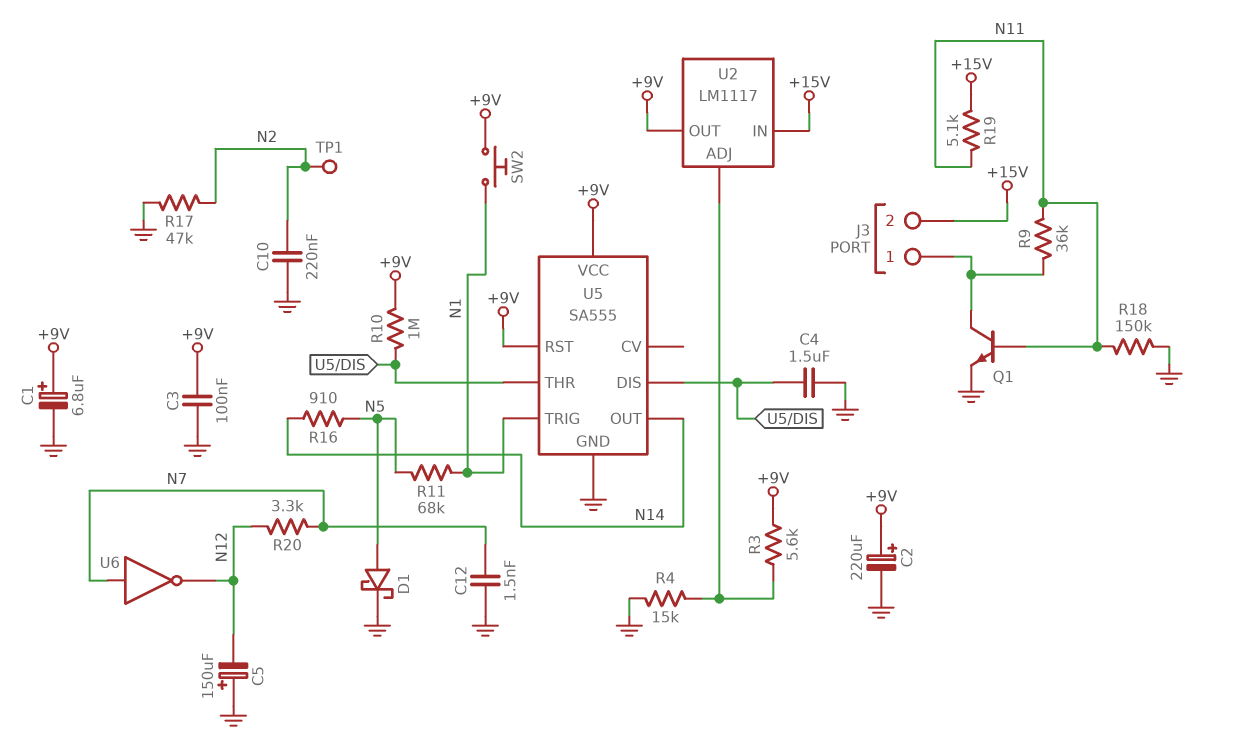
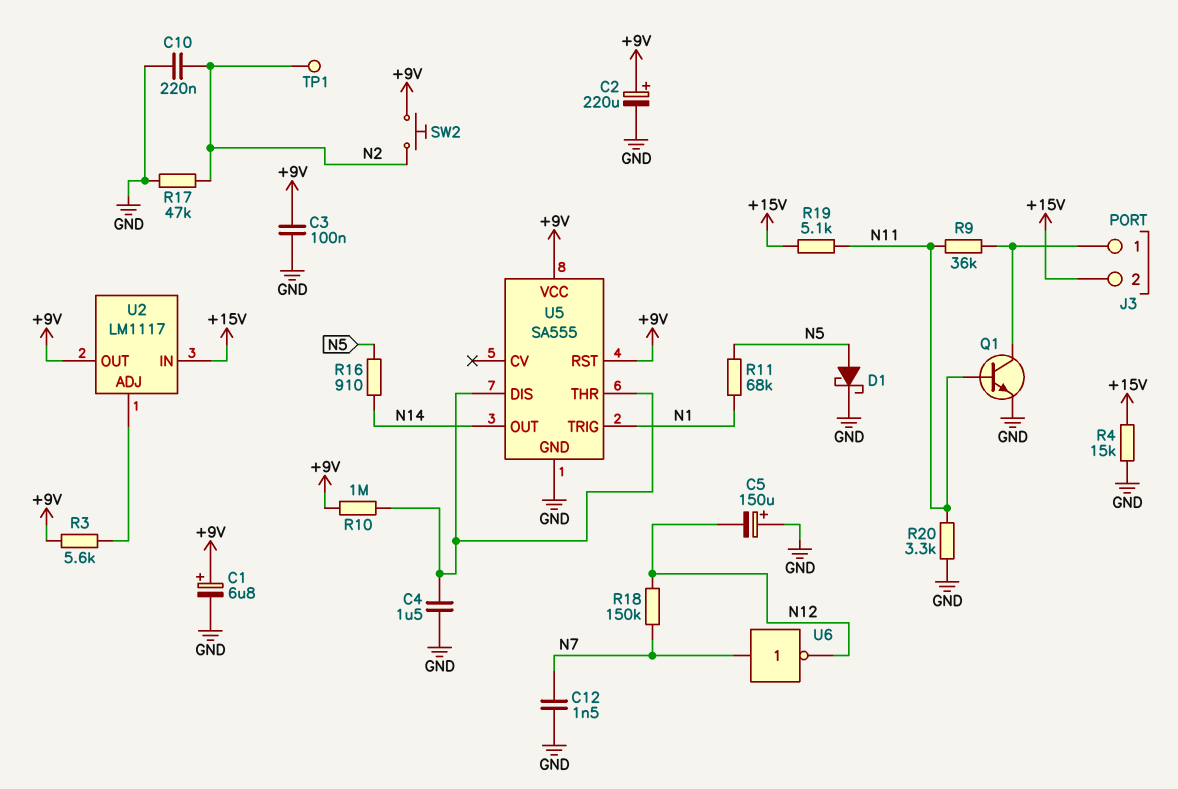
R4: 15k (GND, U2/ADJ) -> 15k (+15V, GND)
R18: 150k (GND, N11) -> 150k (N7, N12)
R20: 3.3k (N7, N12) -> 3.3k (GND, N11)
SW2: button (+9V, N1) -> button (+9V, N2)

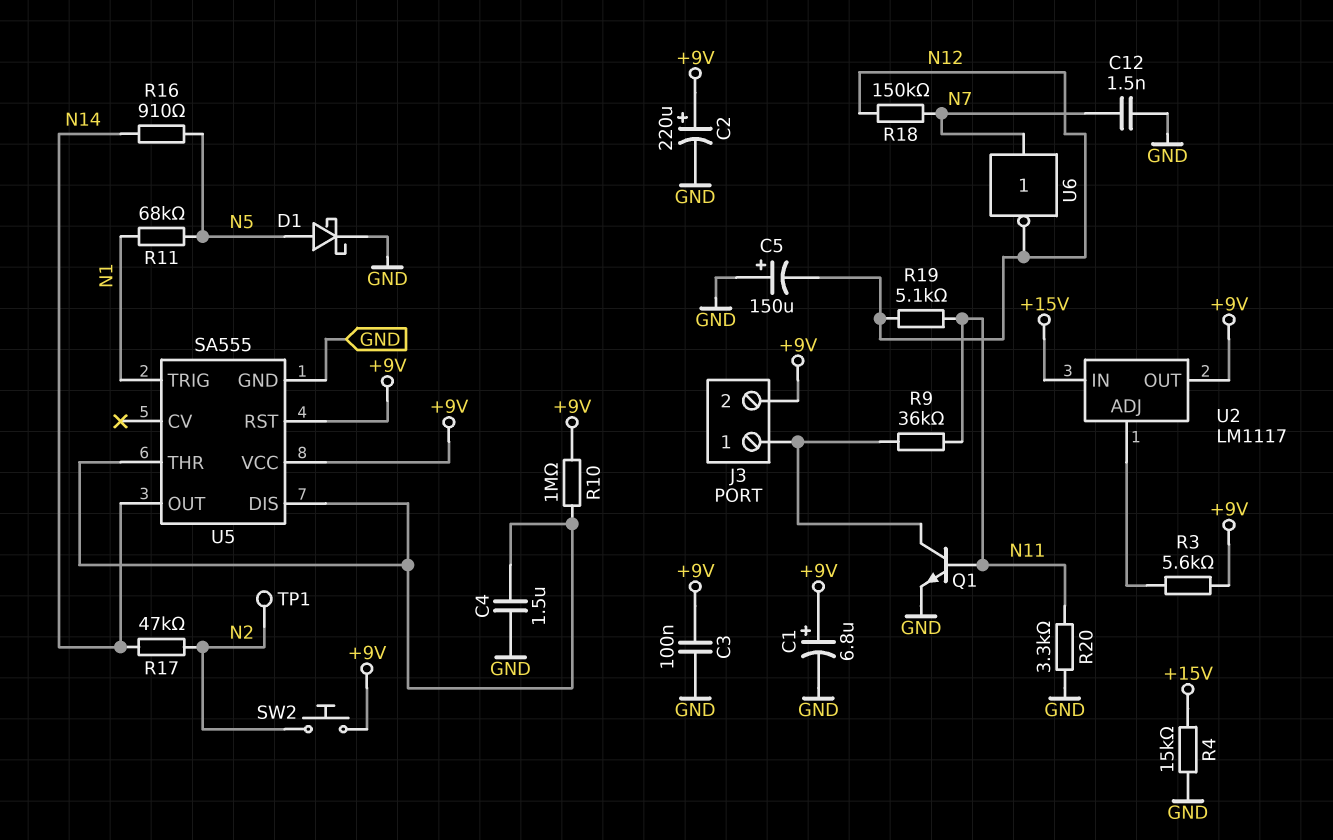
C10: 220nF (GND, N2) -> none
J3 pin 2: +15V -> +9V
R17: 47k (GND, N2) -> 47k (N2, N14)
R19: 5.1k (+15V, N11) -> 5.1k (N11, N12)

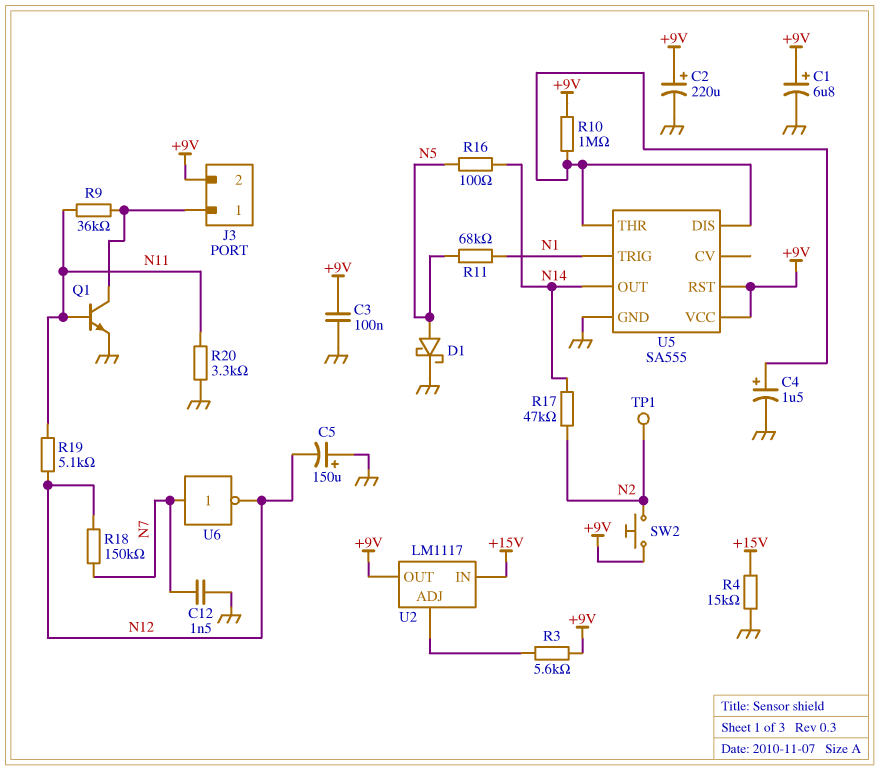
C4: 1.5uF (GND, U5/DIS) -> 1.5uF (plus U5/DIS, minus GND)
R16: 910 (N5, N14) -> 100 (N5, N14)

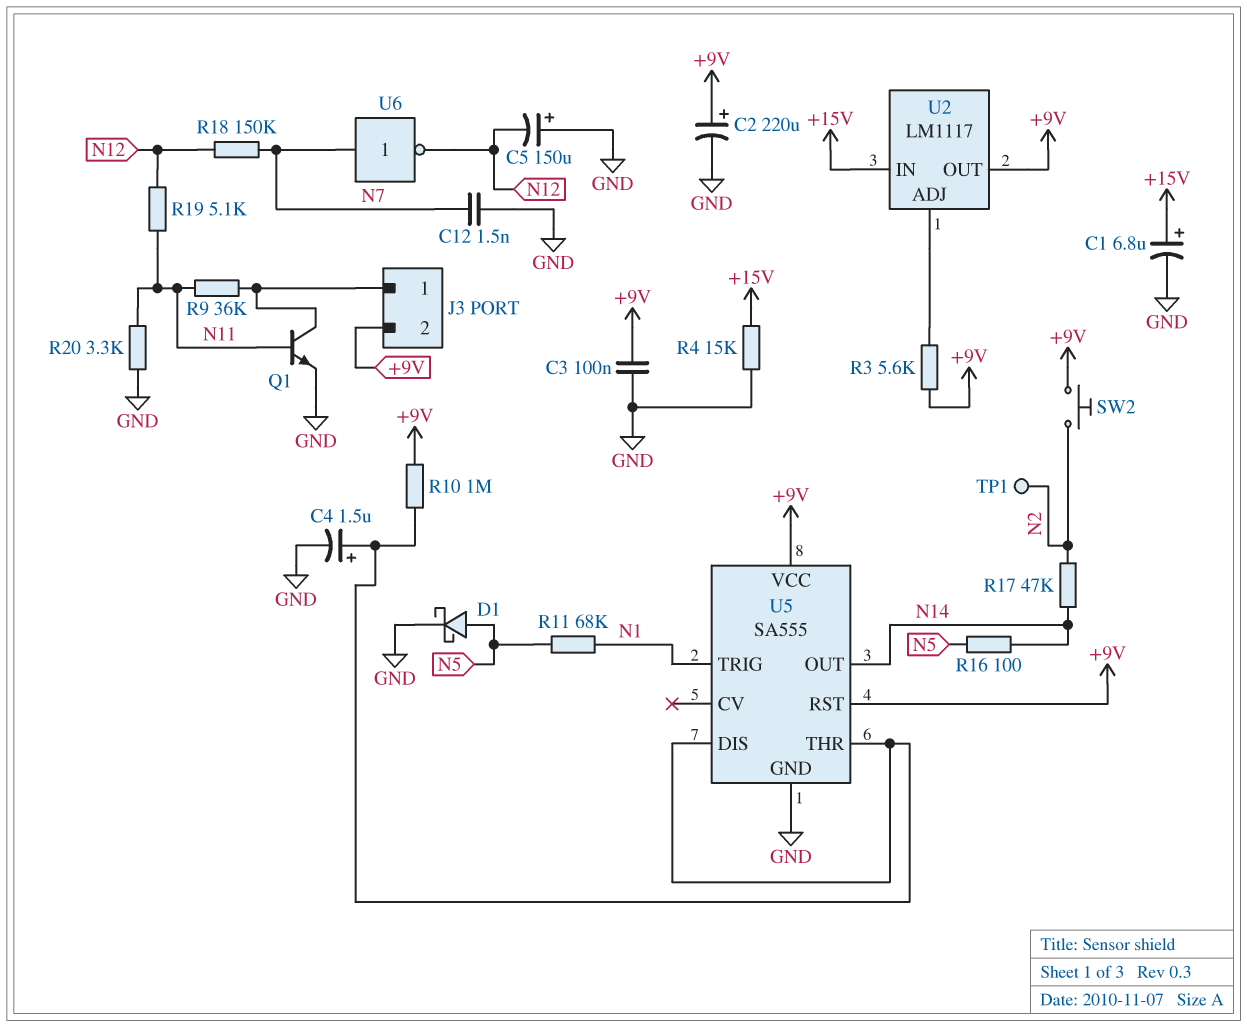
C1: 6.8uF (plus +9V, minus GND) -> 6.8uF (plus +15V, minus GND)

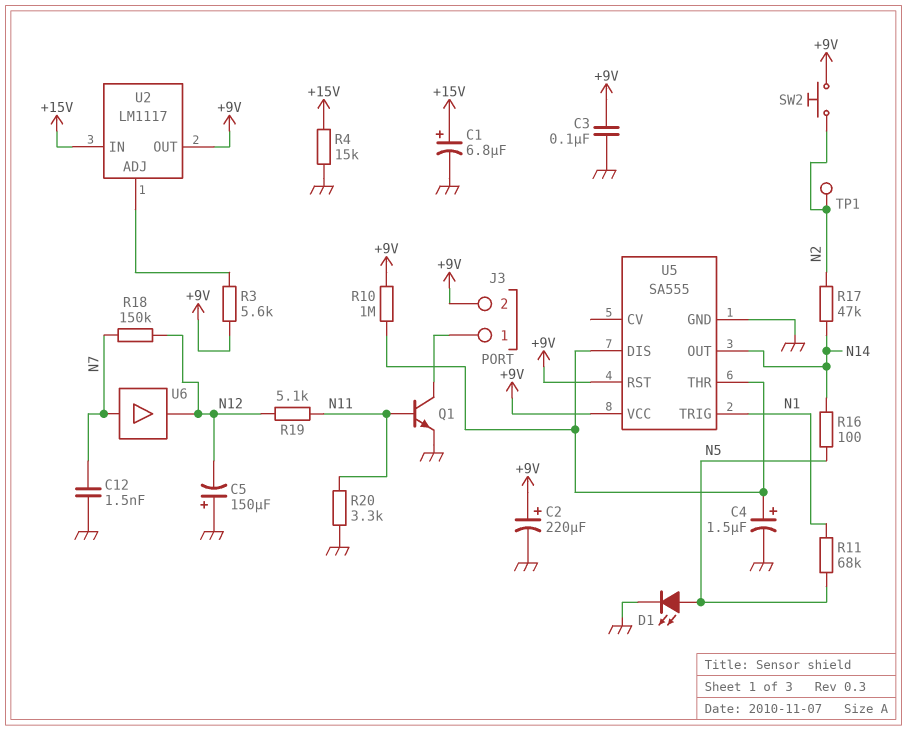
D1: schottky (A N5, K GND) -> LED (A N5, K GND)
R9: 36k (J3/1, N11) -> none
U6: NOT (in N7, out N12) -> buffer (in N7, out N12)

